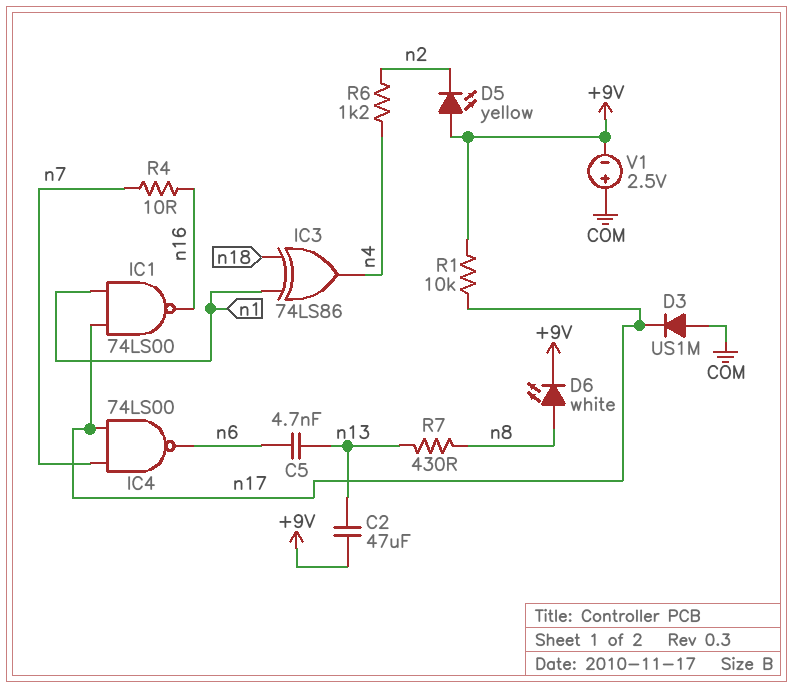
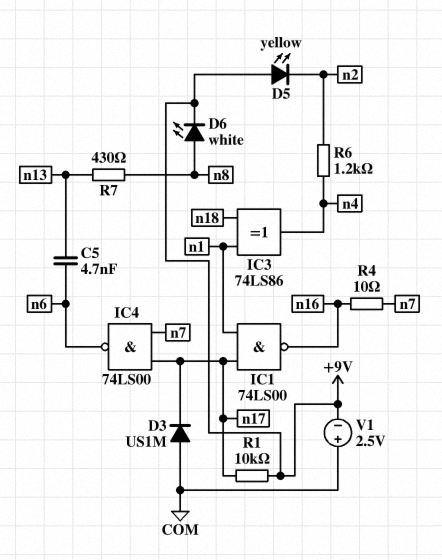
C2: 47uF (+9V, n13) -> none

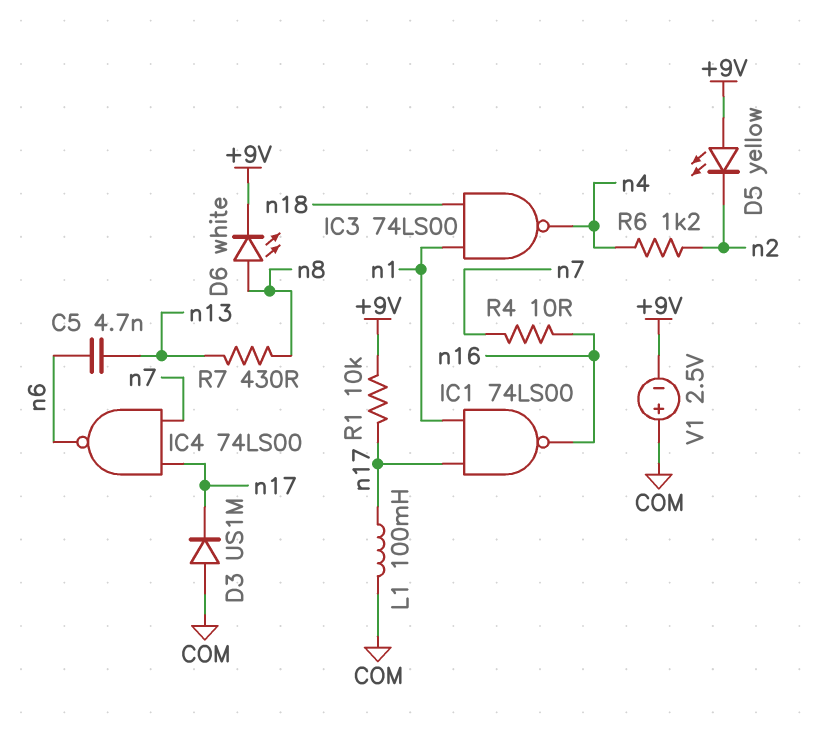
IC3: XOR 74LS86 (in n1, in n18, out n4) -> NAND 74LS00 (in n1, in n18, out n4)
L1: none -> 100mH (COM, n17)

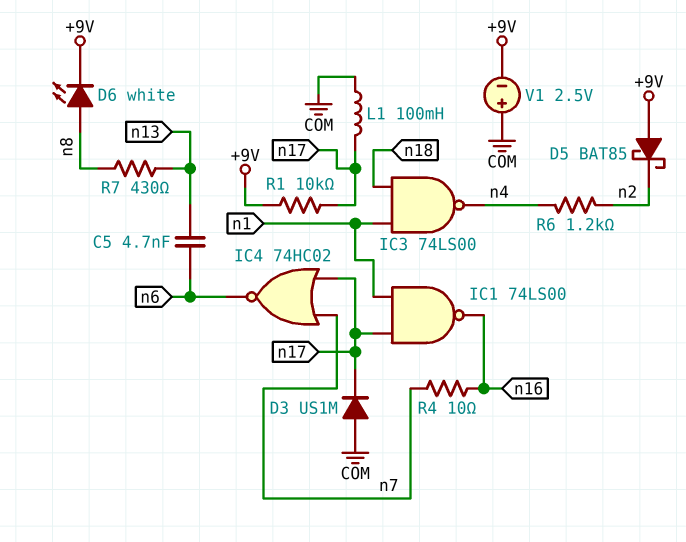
D5: LED yellow (A +9V, K n2) -> schottky BAT85 (A +9V, K n2)
IC4: NAND 74LS00 (in n7, in n17, out n6) -> NOR 74HC02 (in n7, in n17, out n6)

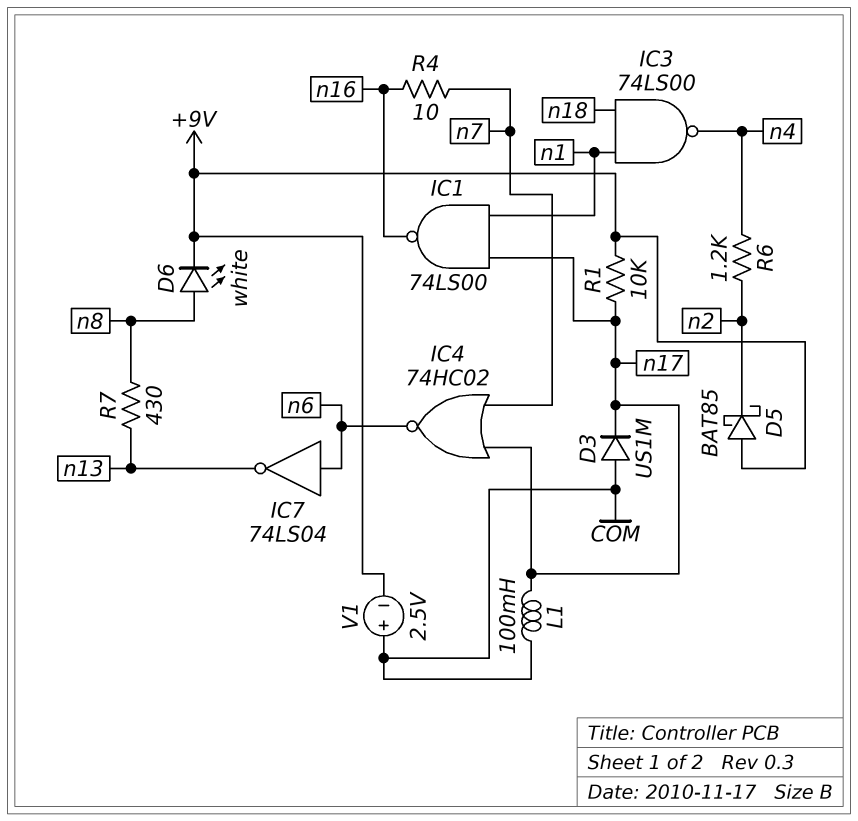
C5: 4.7nF (n6, n13) -> none
IC7: none -> NOT 74LS04 (in n6, out n13)

